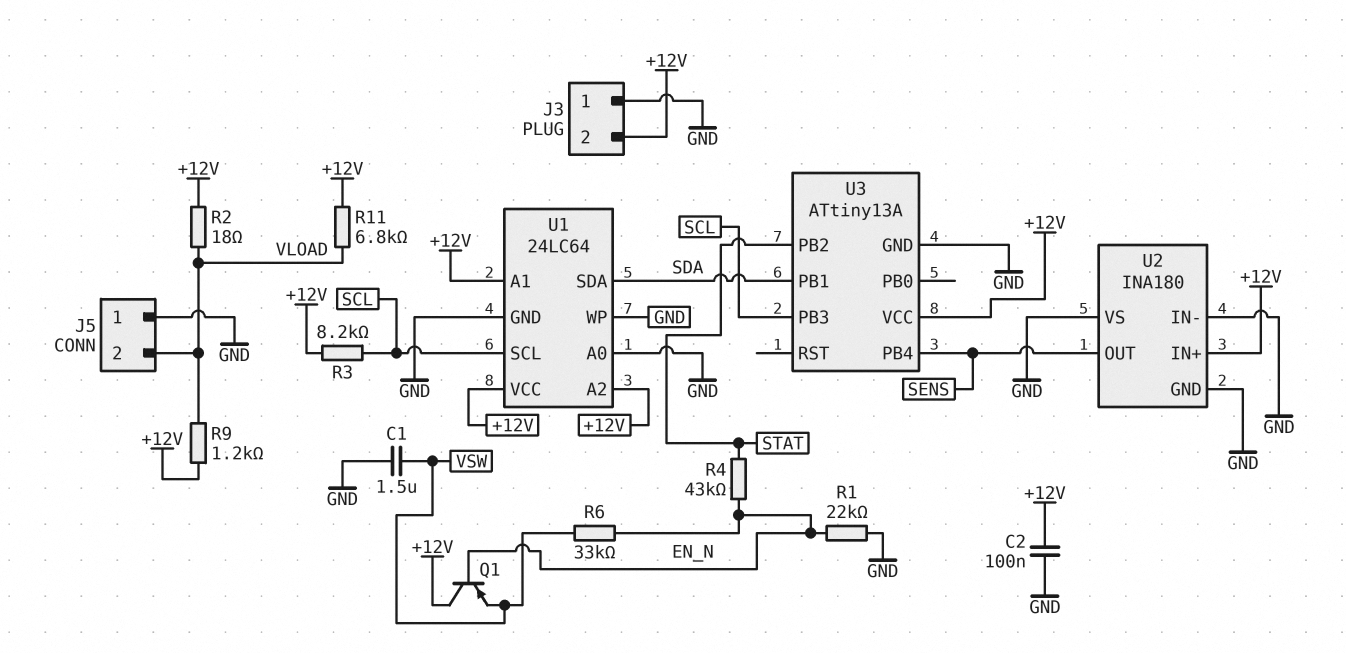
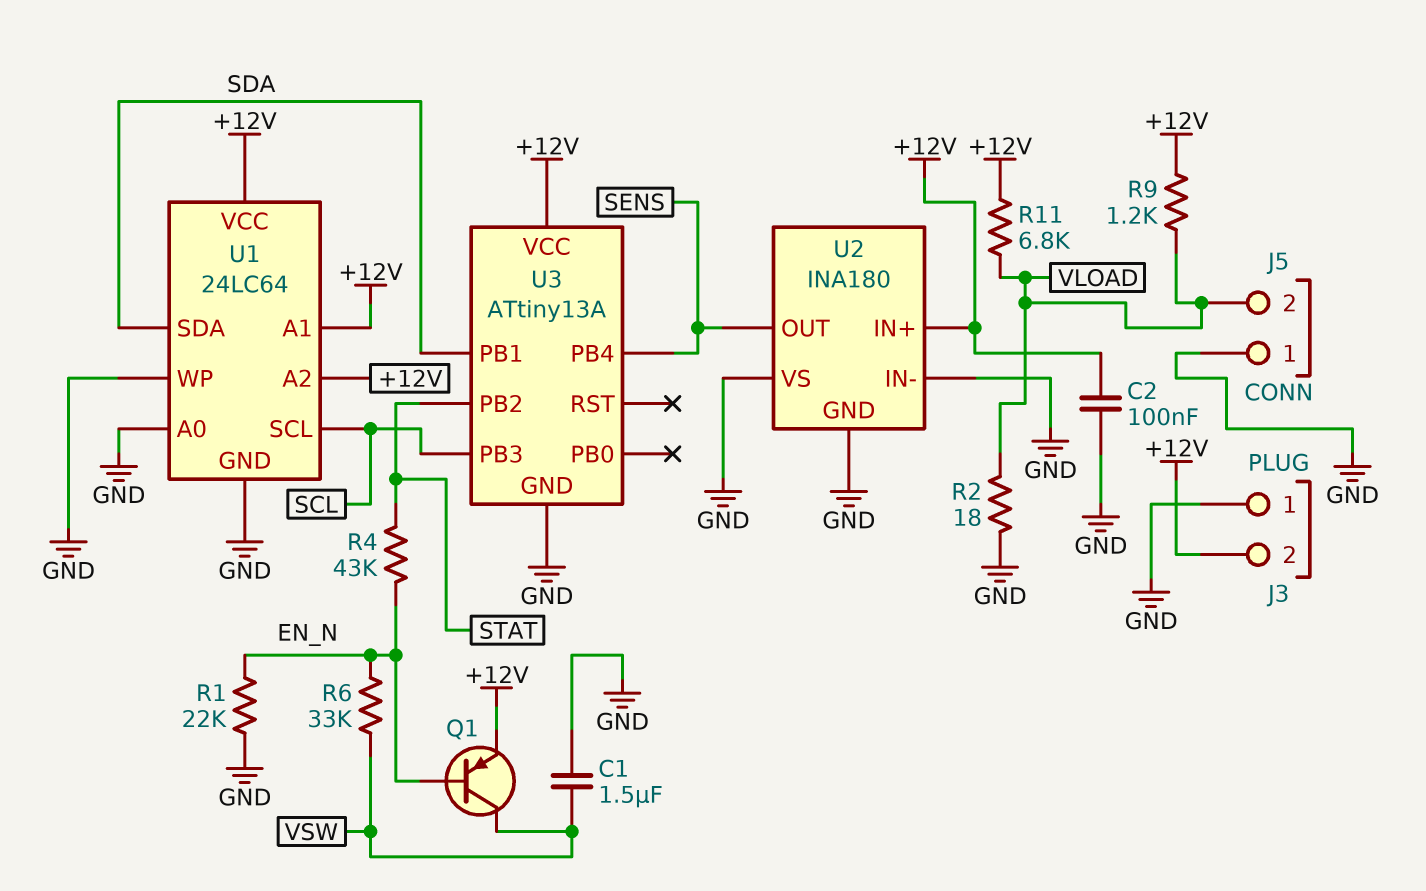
Q1: PNP (B EN_N, C +12V, E VSW) -> PNP (B EN_N, C VSW, E +12V)
R2: 18 (+12V, VLOAD) -> 18 (GND, VLOAD)
R3: 8.2k (+12V, SCL) -> none

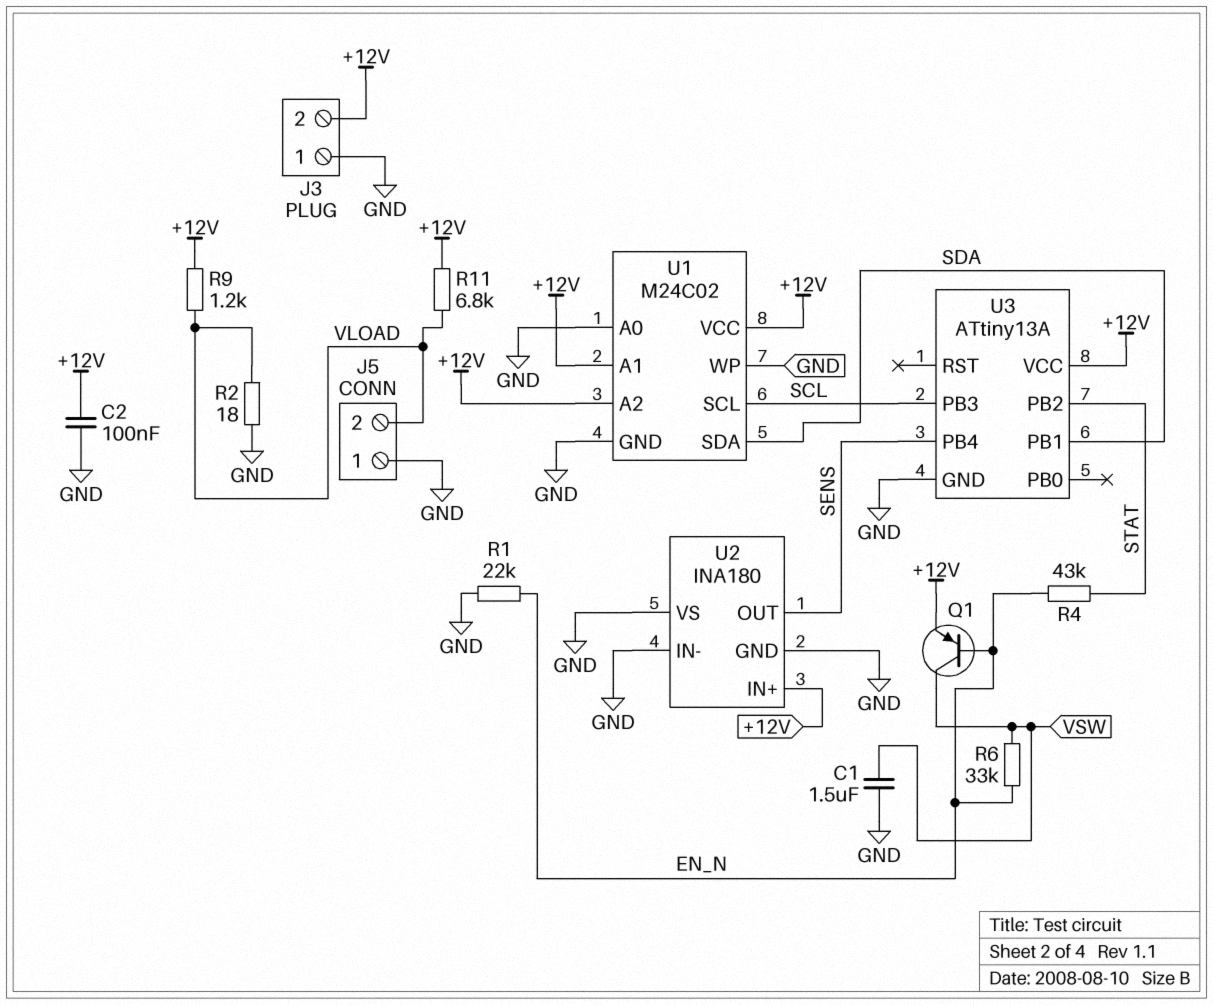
U1: 24LC64 -> M24C02

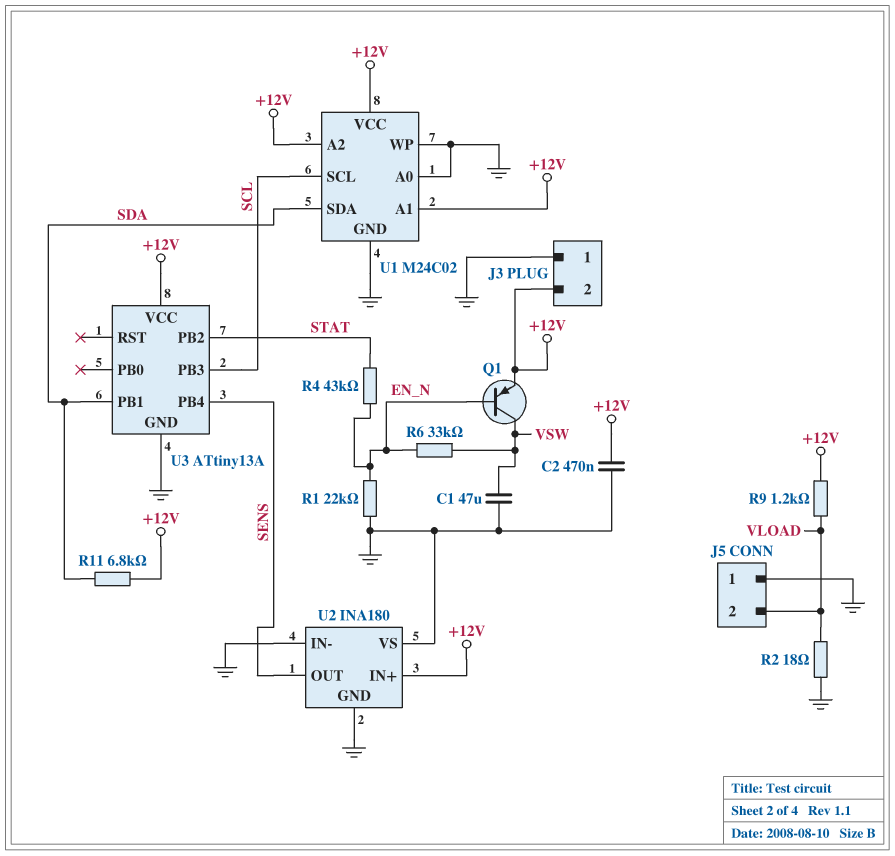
C1: 1.5uF (GND, VSW) -> 47uF (GND, VSW)
C2: 100nF (+12V, GND) -> 470nF (+12V, GND)
R11: 6.8k (+12V, VLOAD) -> 6.8k (+12V, SDA)

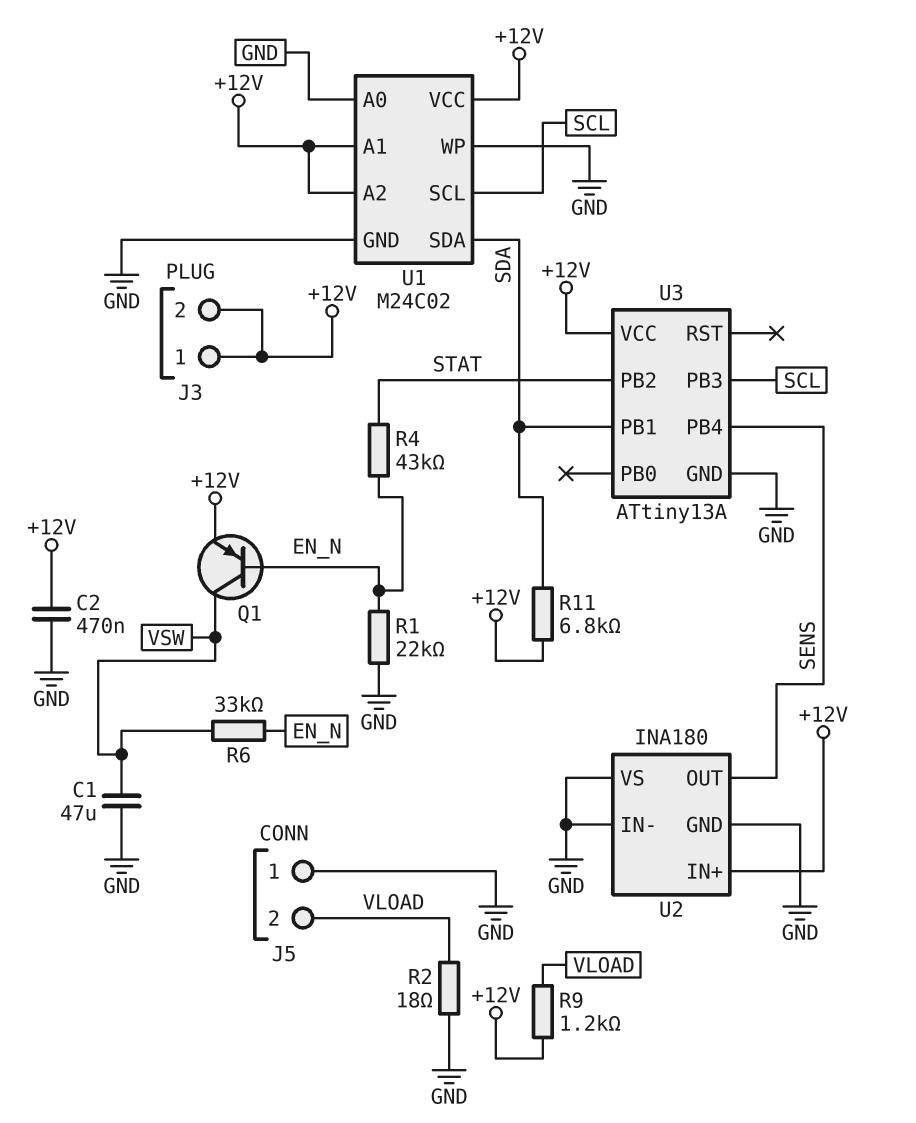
J3 pin 1: GND -> +12V

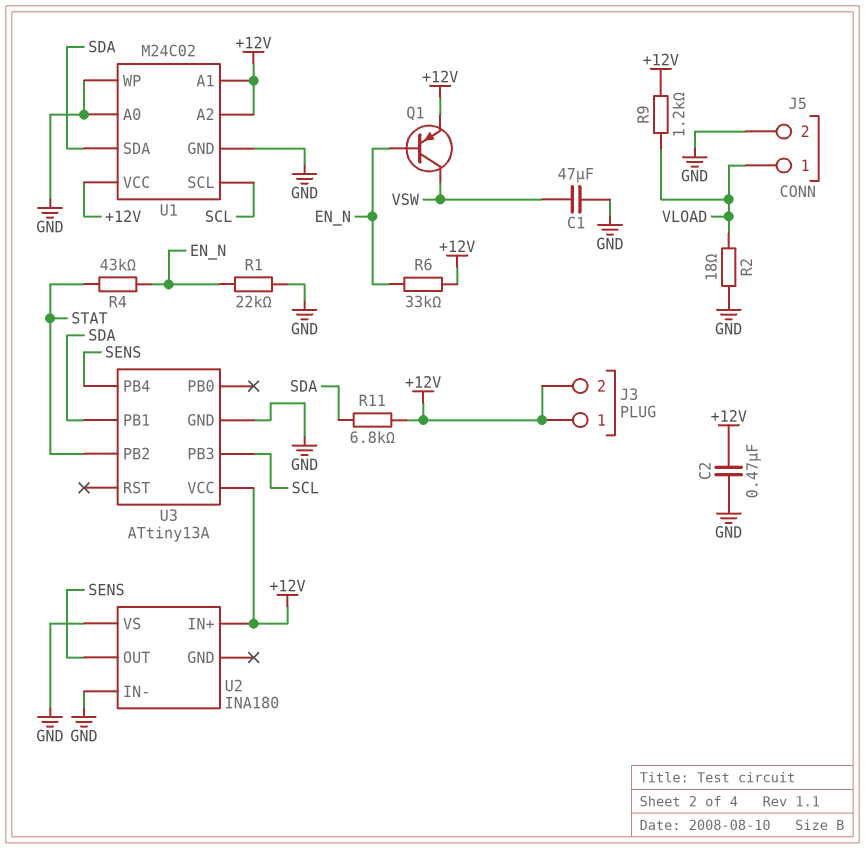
J5 pin 1: GND -> VLOAD
J5 pin 2: VLOAD -> GND
R6: 33k (EN_N, VSW) -> 33k (+12V, EN_N)
U2 pin GND: GND -> none

